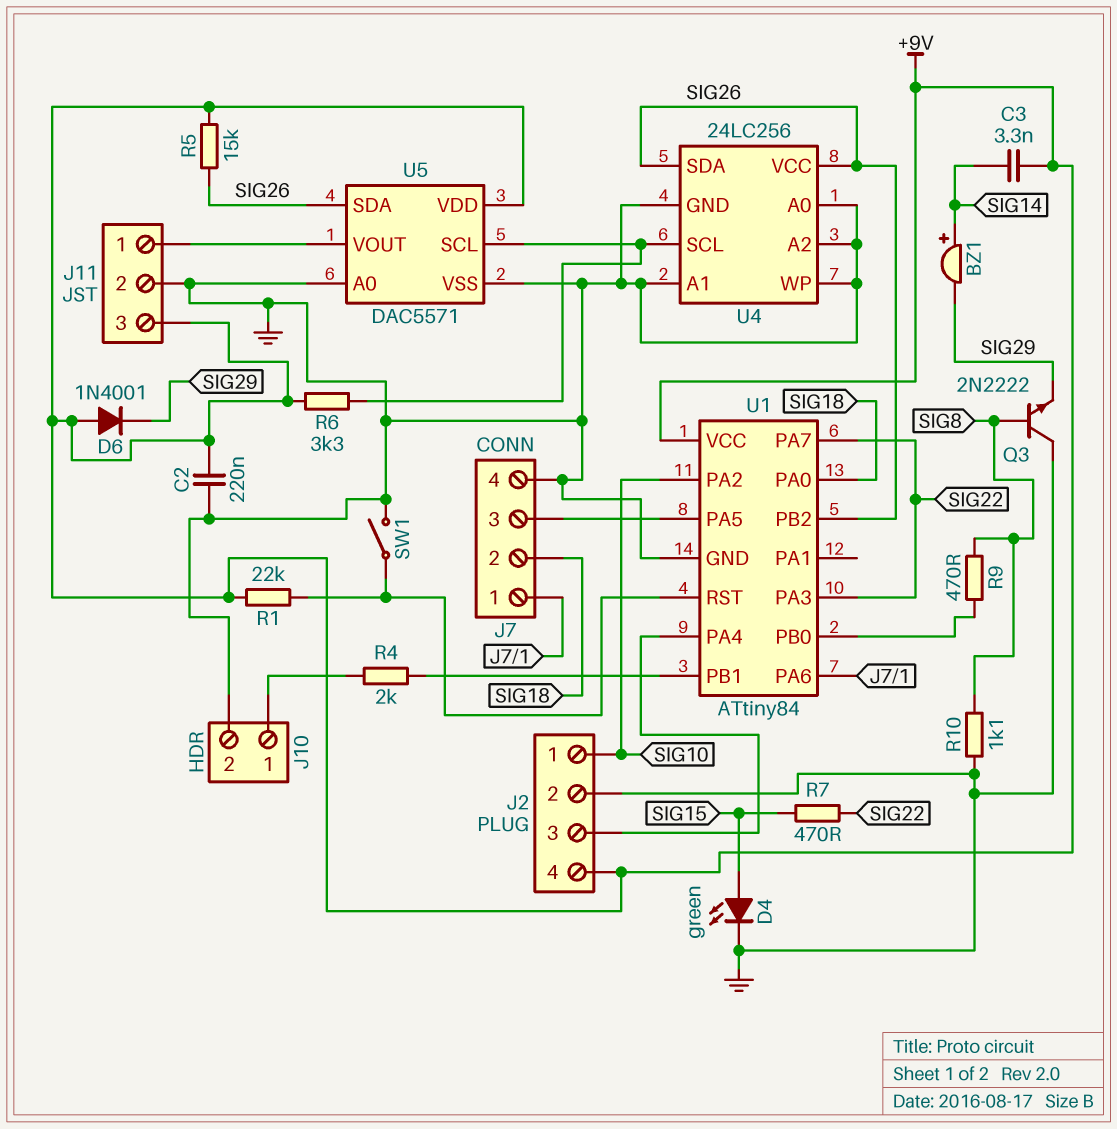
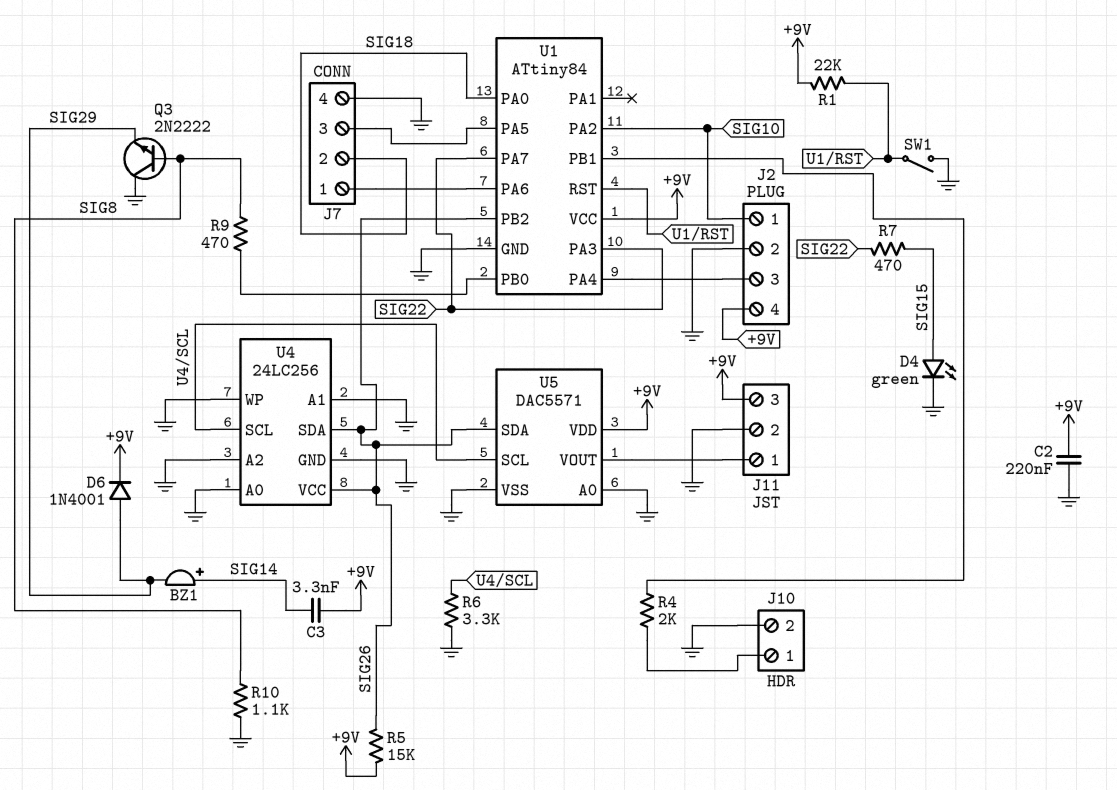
D6: diode 1N4001 (A +9V, K SIG29) -> diode 1N4001 (A SIG29, K +9V)
R6: 3.3k (+9V, U4/SCL) -> 3.3k (GND, U4/SCL)

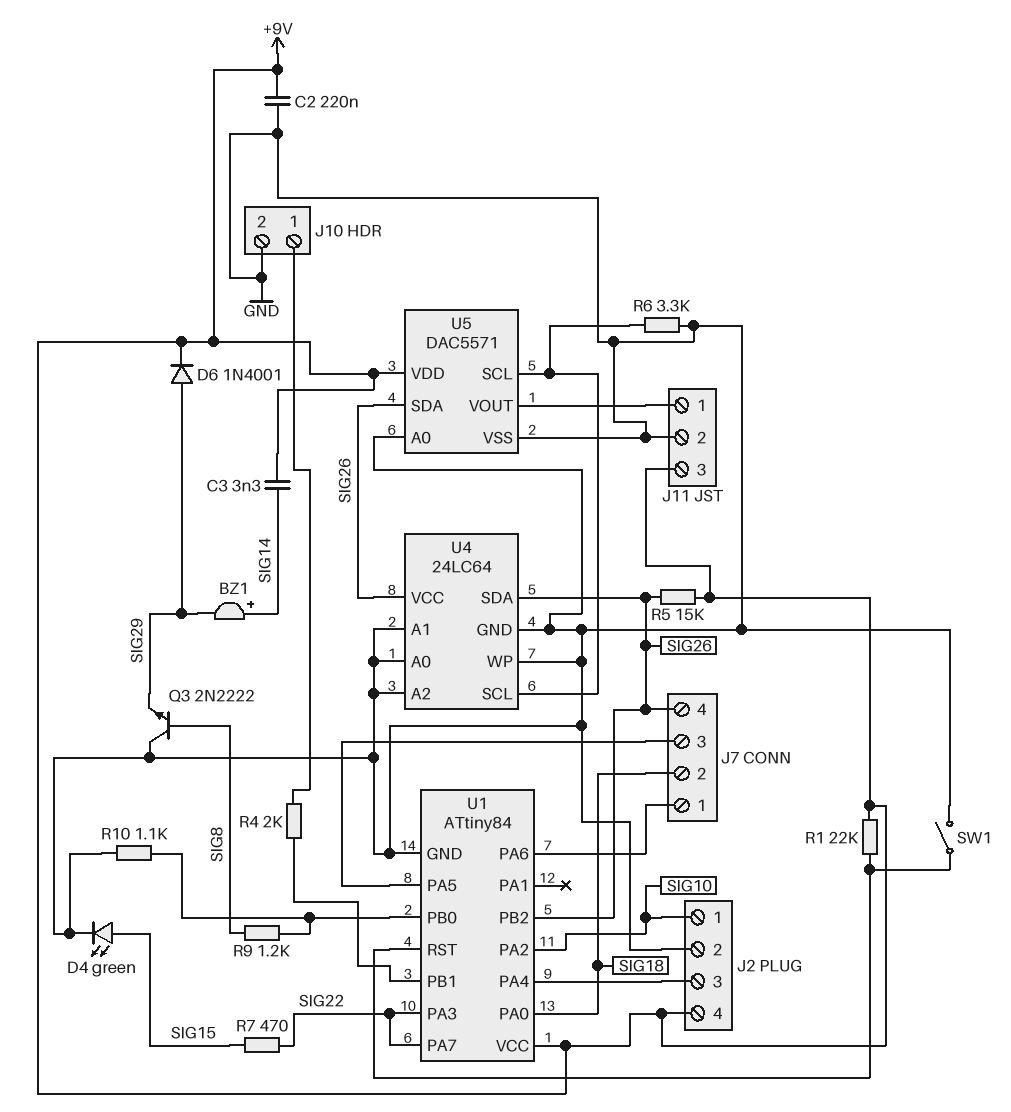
J7 pin 4: GND -> SIG26
R9: 470 (SIG8, U1/PB0) -> 1.2k (SIG8, U1/PB0)
R10: 1.1k (GND, SIG8) -> 1.1k (GND, U1/PB0)
U4: 24LC256 -> 24LC64

